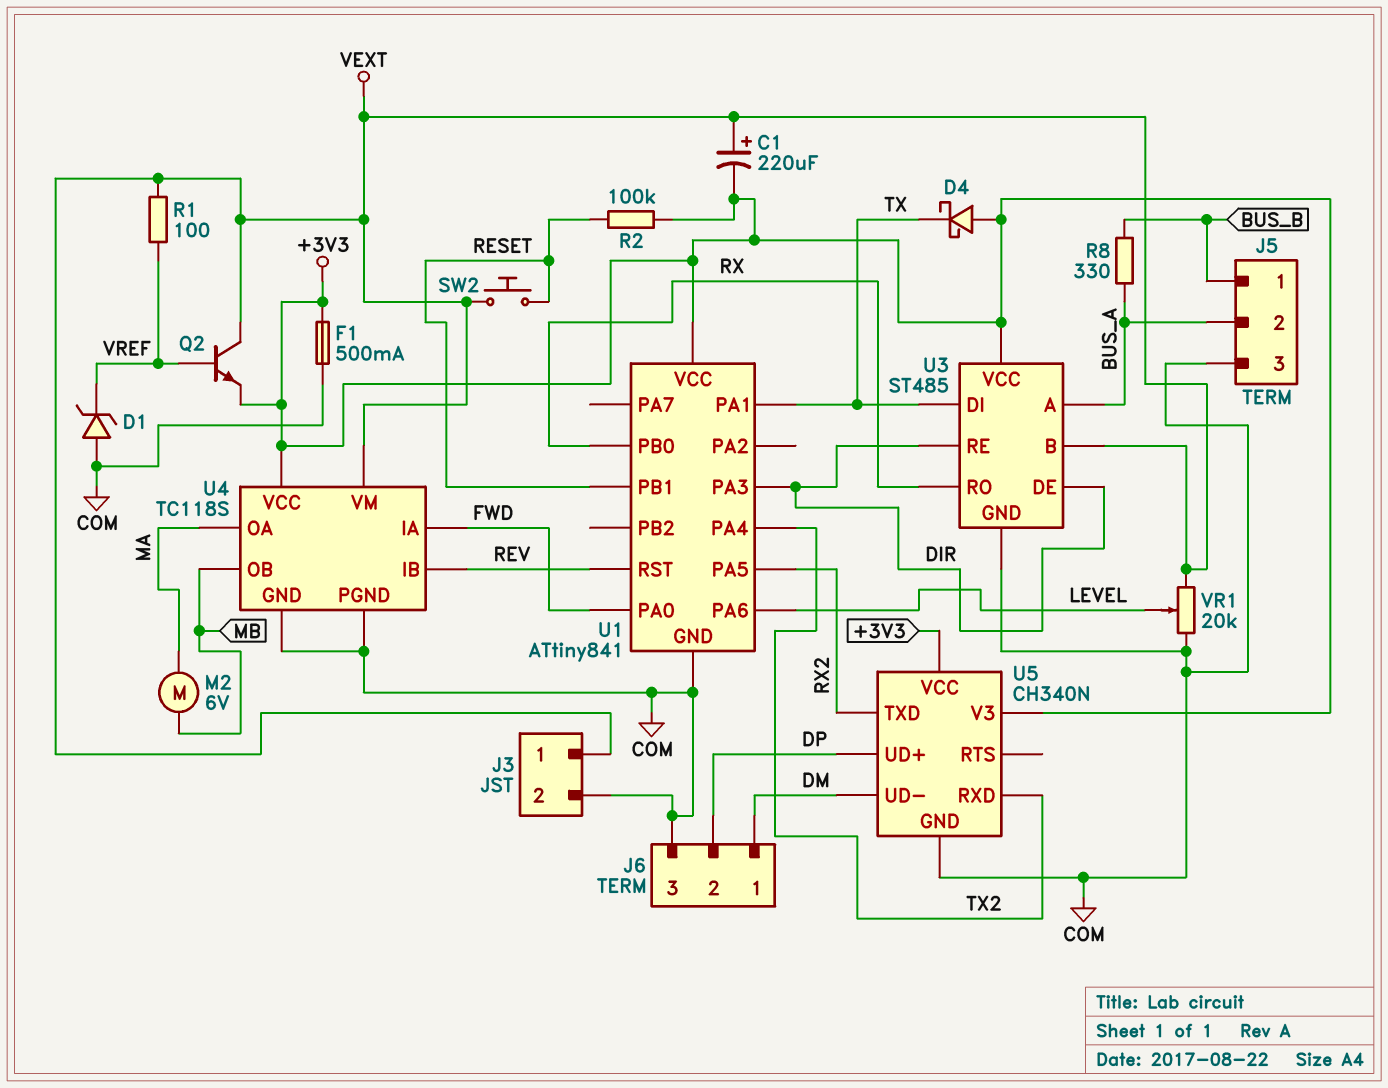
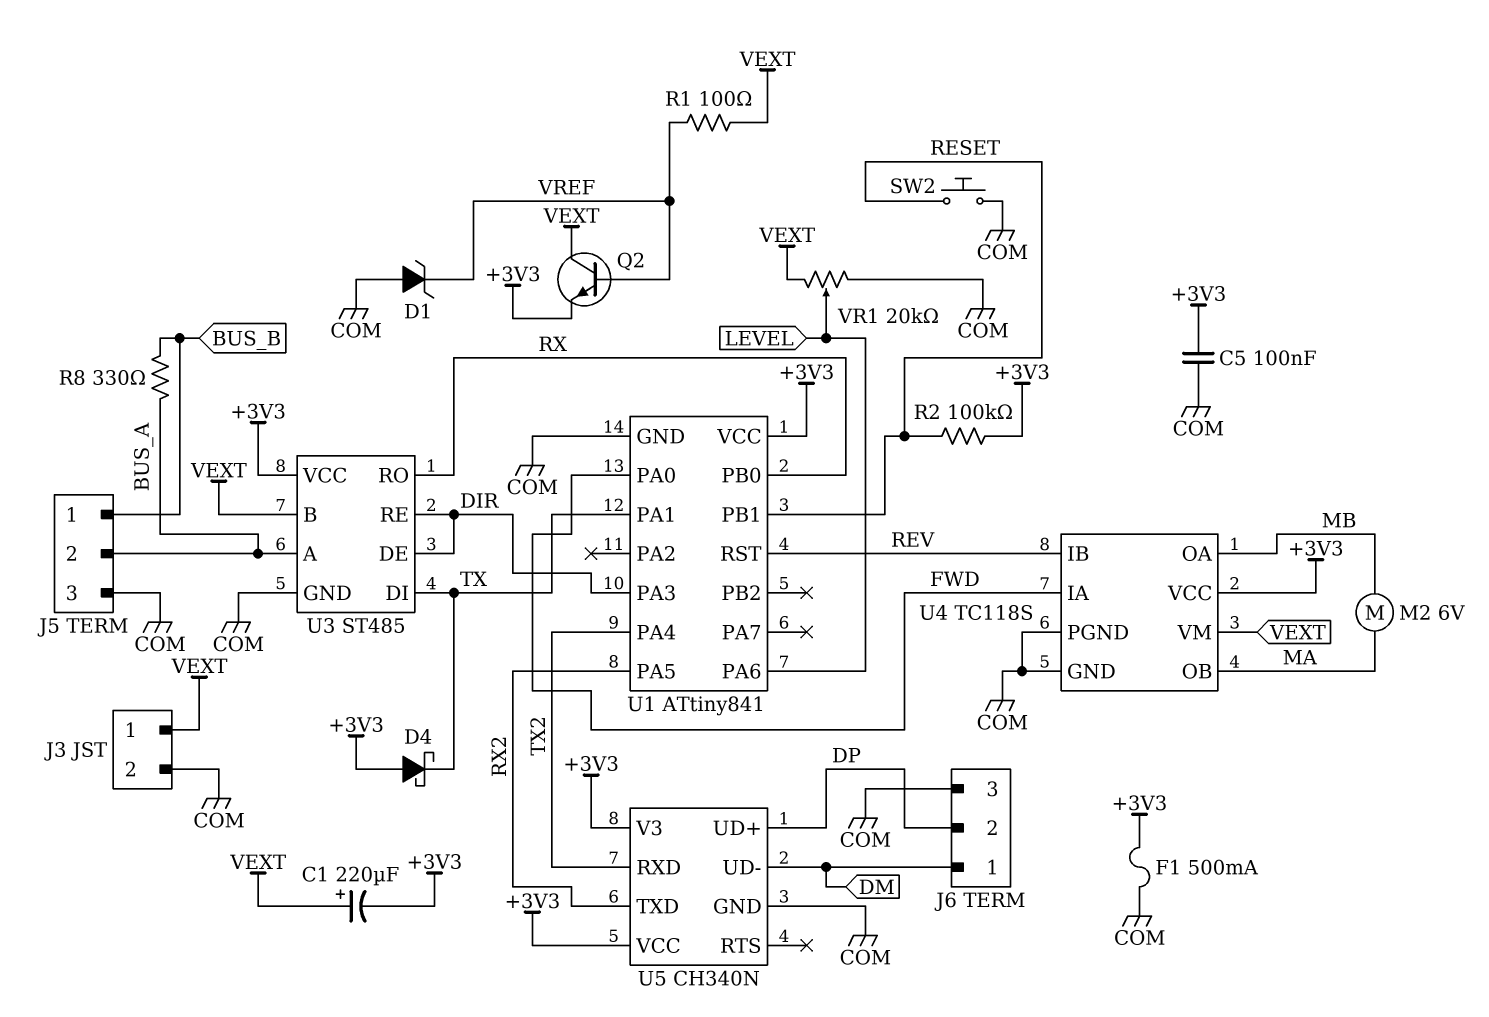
C5: none -> 100nF (+3V3, COM)
SW2: button (RESET, VEXT) -> button (COM, RESET)
U4 pin OA: MA -> MB
U4 pin OB: MB -> MA

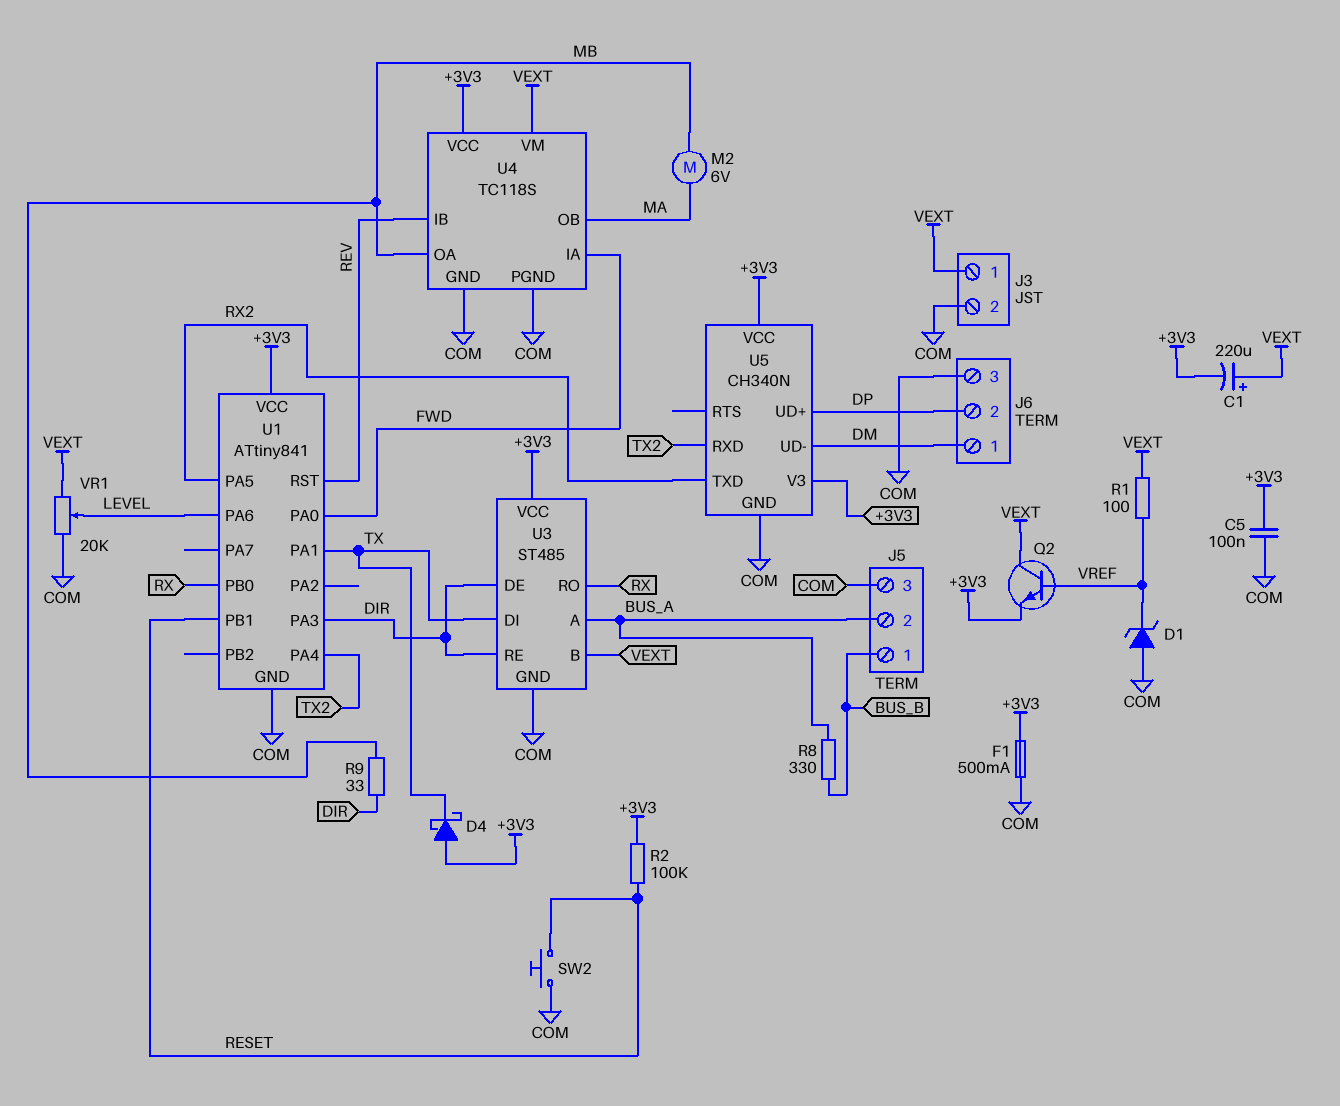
R9: none -> 33 (DIR, MB)

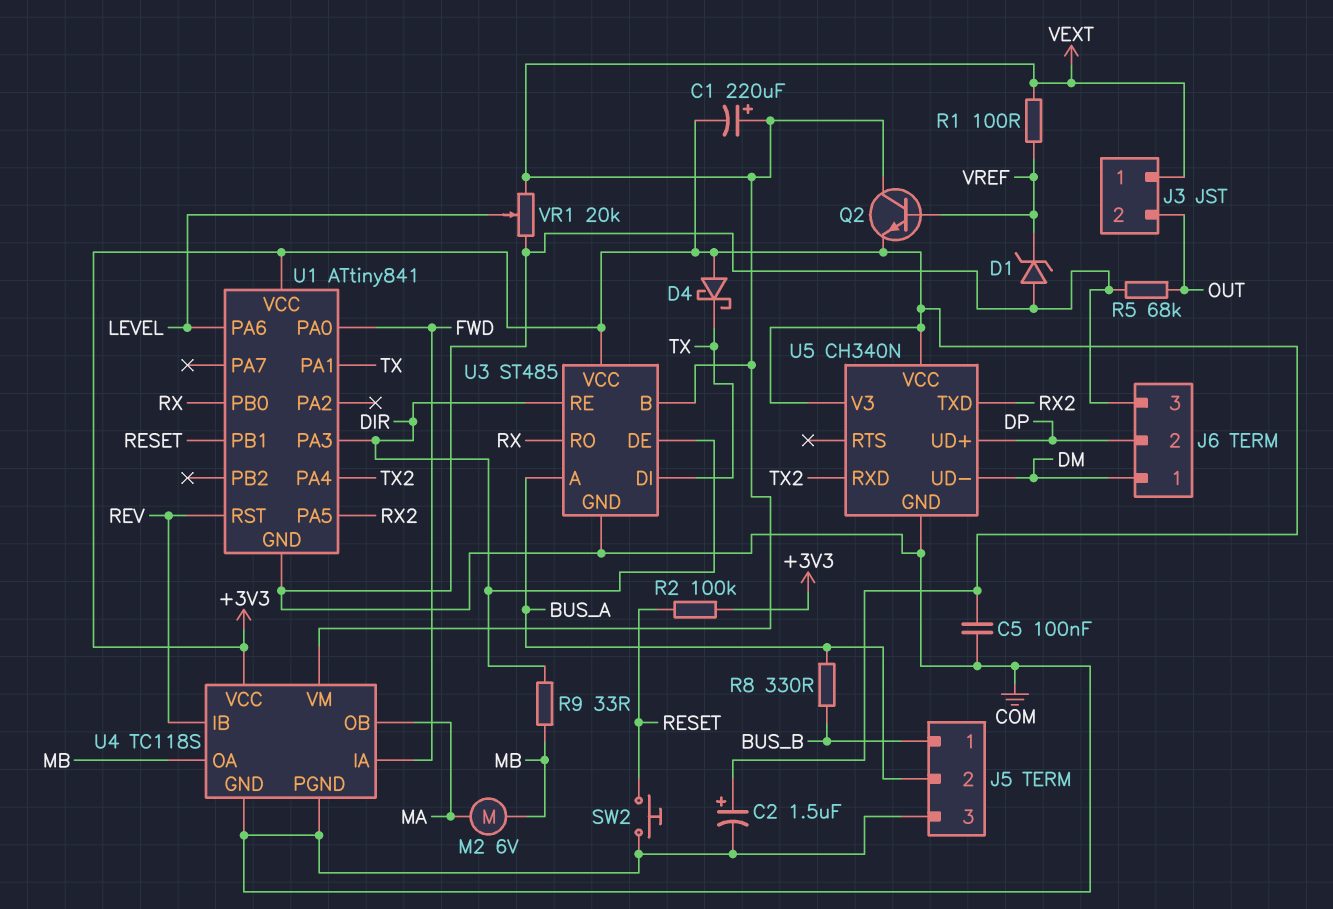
C2: none -> 1.5uF (plus +3V3, minus COM)
F1: 500mA (+3V3, COM) -> none
J3 pin 2: COM -> OUT
R5: none -> 68k (COM, OUT)

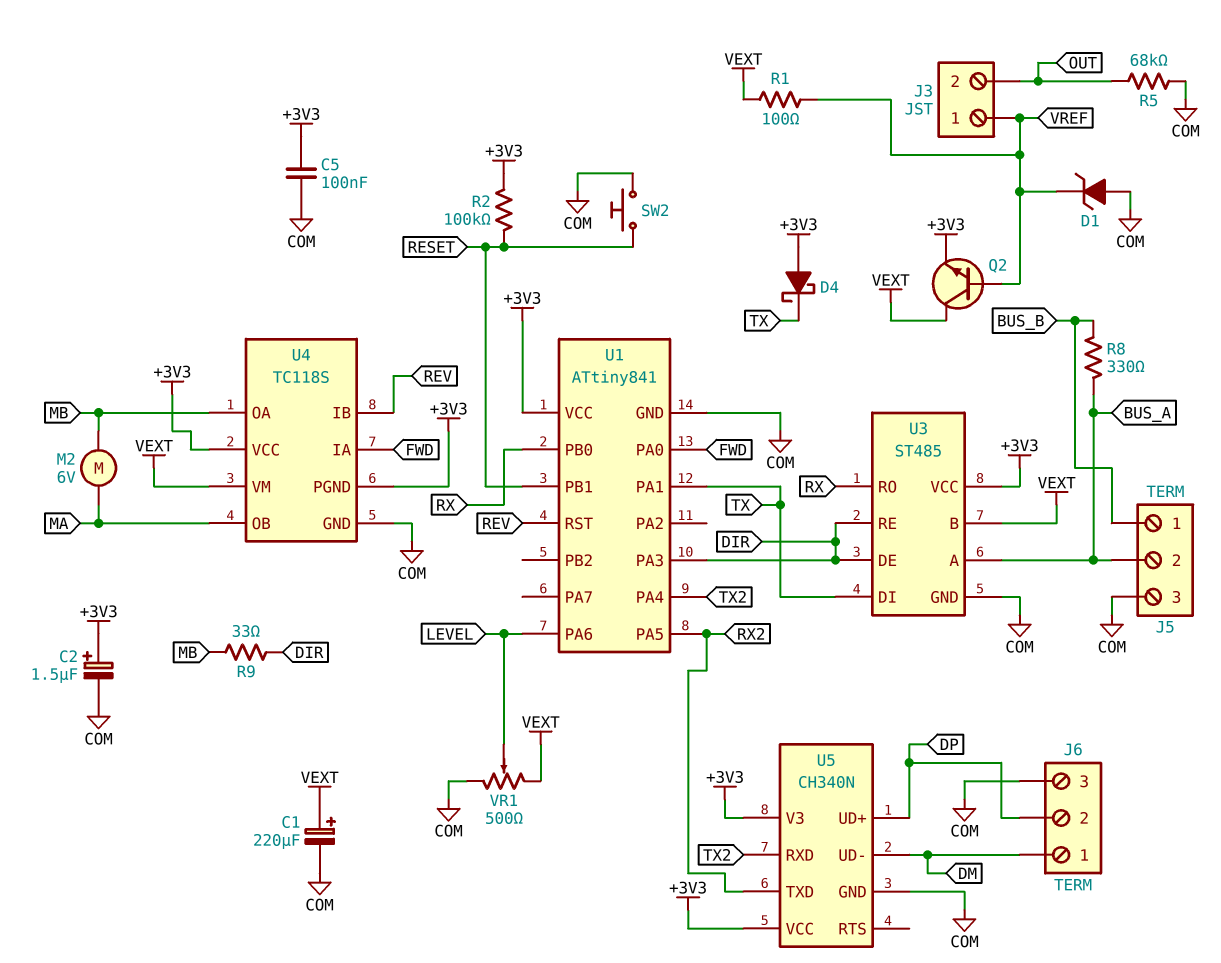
C1: 220uF (plus VEXT, minus +3V3) -> 220uF (plus VEXT, minus COM)
J3 pin 1: VEXT -> VREF
U4 pin PGND: COM -> +3V3
VR1: 20k (COM, VEXT, wiper LEVEL) -> 500 (COM, VEXT, wiper LEVEL)

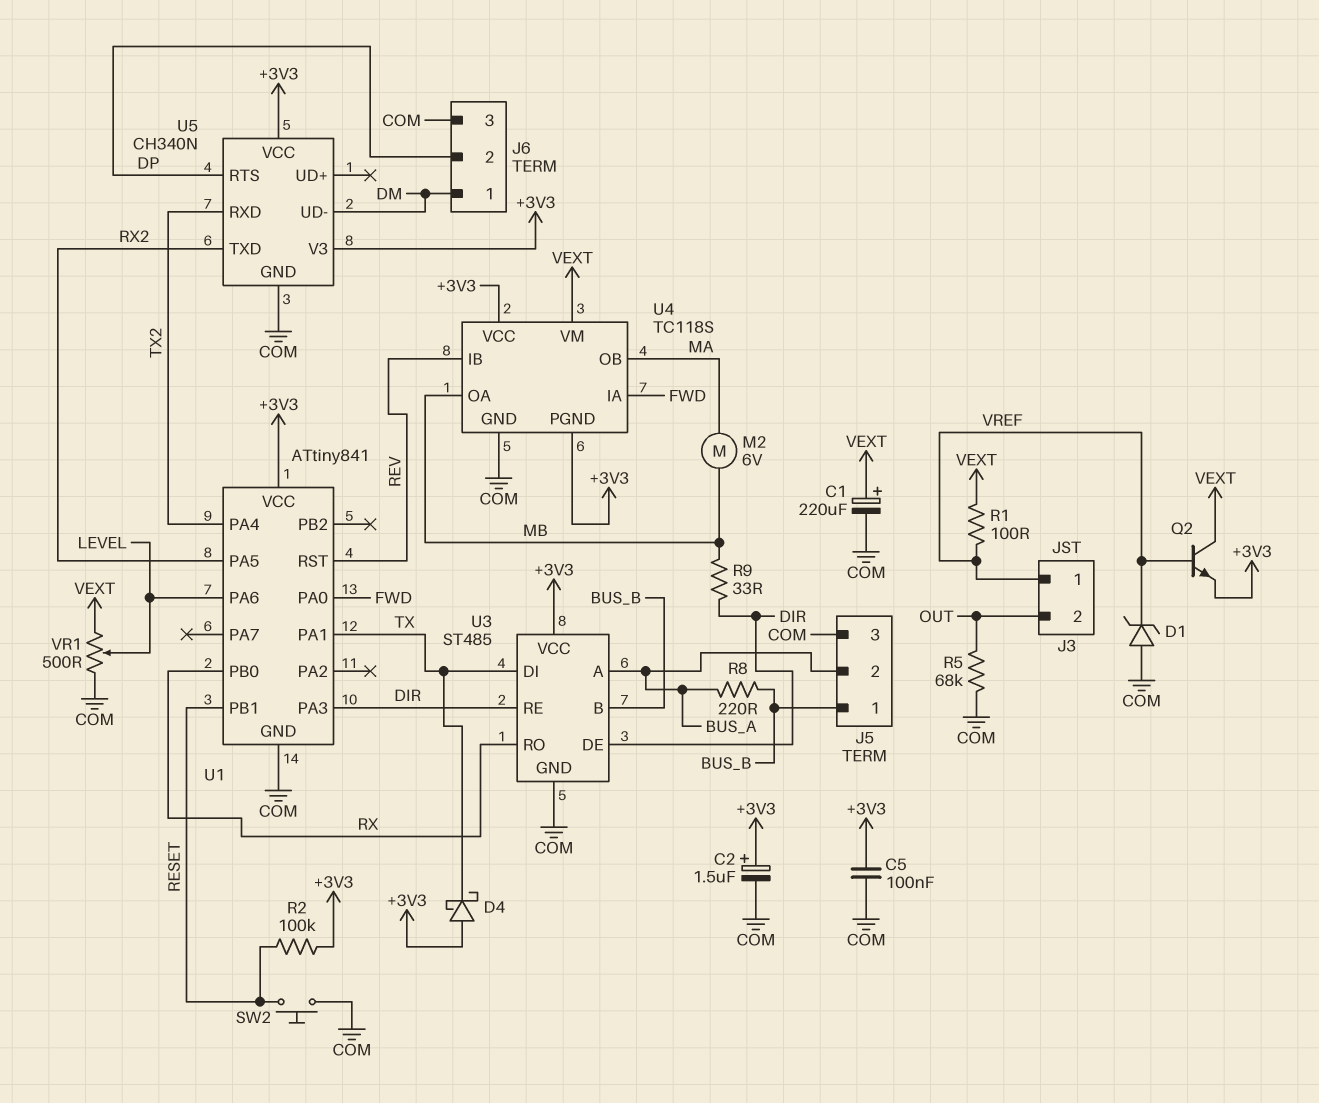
R8: 330 (BUS_A, BUS_B) -> 220 (BUS_A, BUS_B)
U3 pin B: VEXT -> BUS_B
U5 pin RTS: none -> DP
U5 pin UD+: DP -> none

